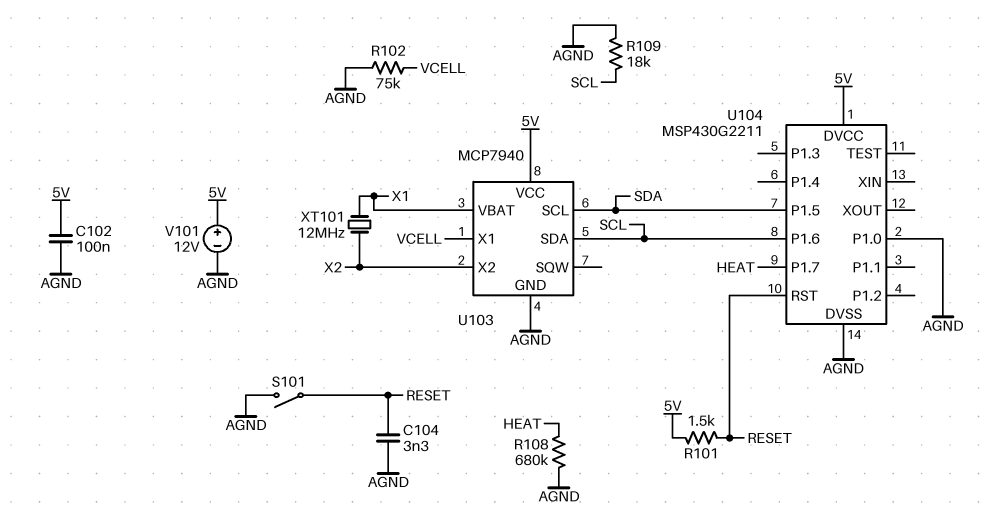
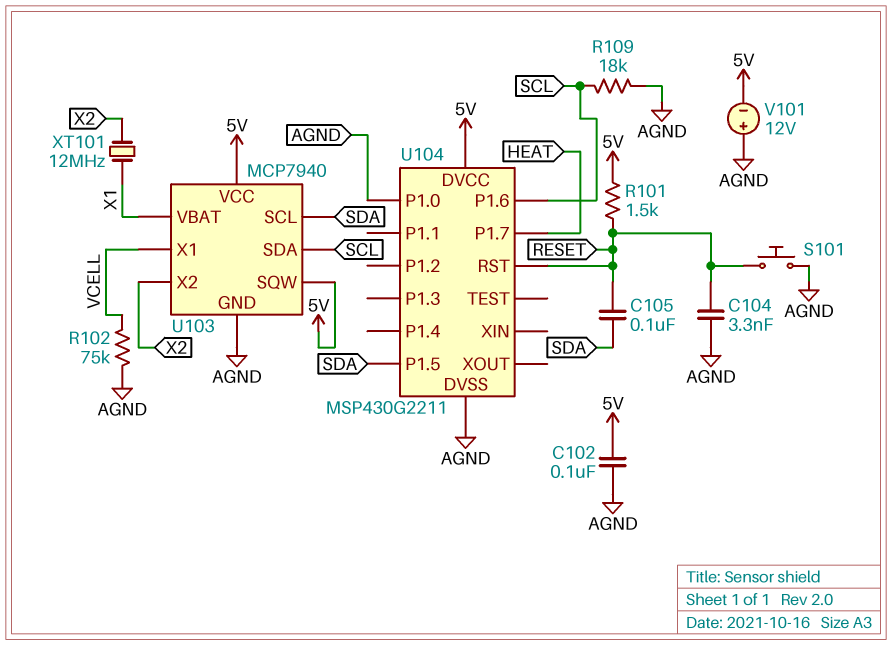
C105: none -> 100nF (RESET, SDA)
R108: 680k (AGND, HEAT) -> none
S101: switch (AGND, RESET) -> button (AGND, RESET)
U103 pin SQW: none -> 5V
V101: 12V (plus 5V, minus AGND) -> 12V (plus AGND, minus 5V)

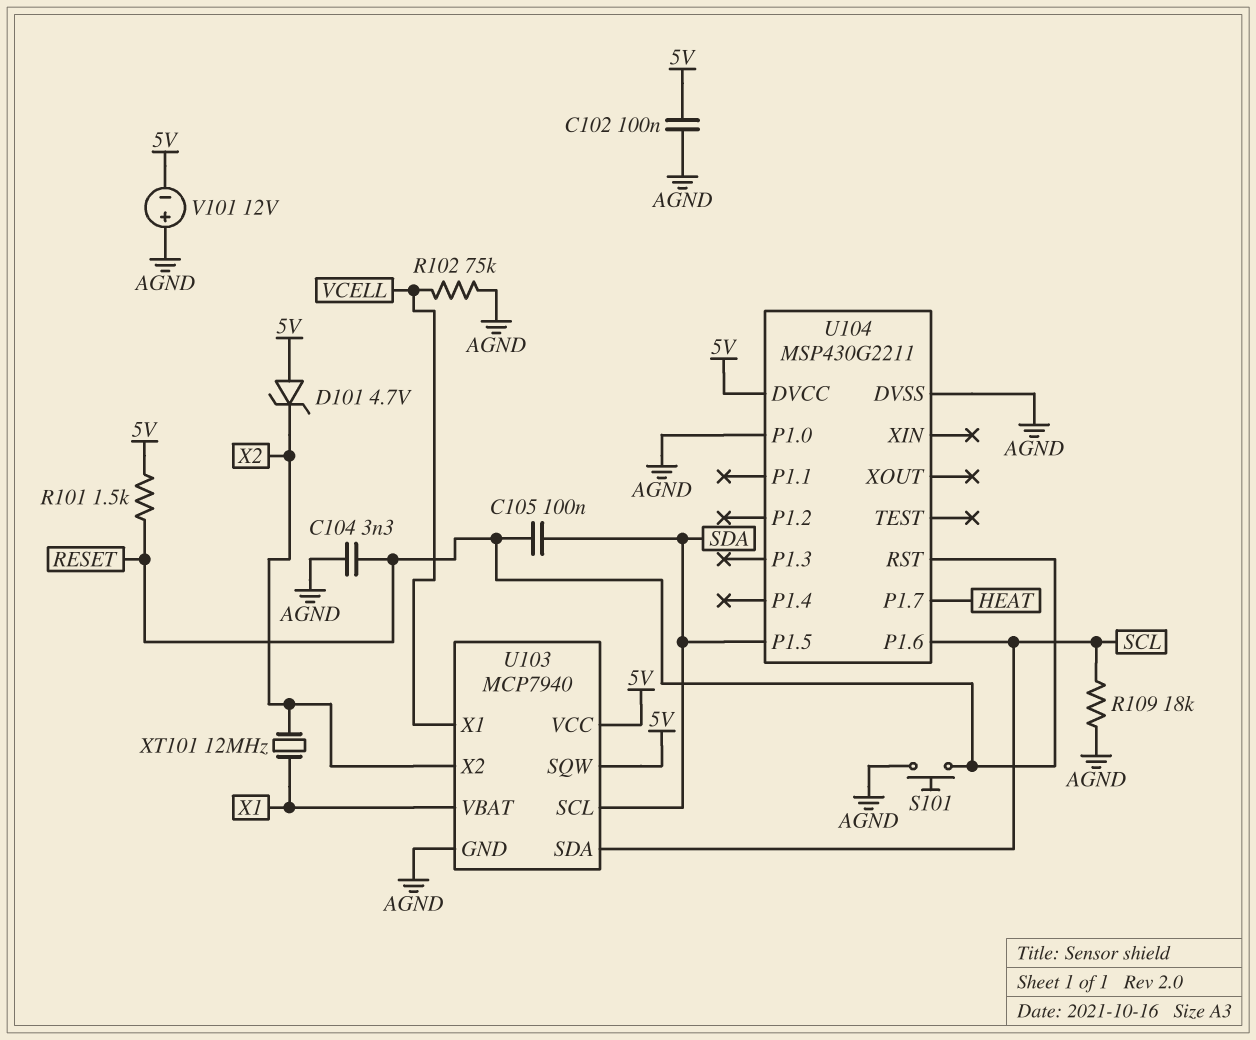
D101: none -> zener 4.7V (A 5V, K X2)

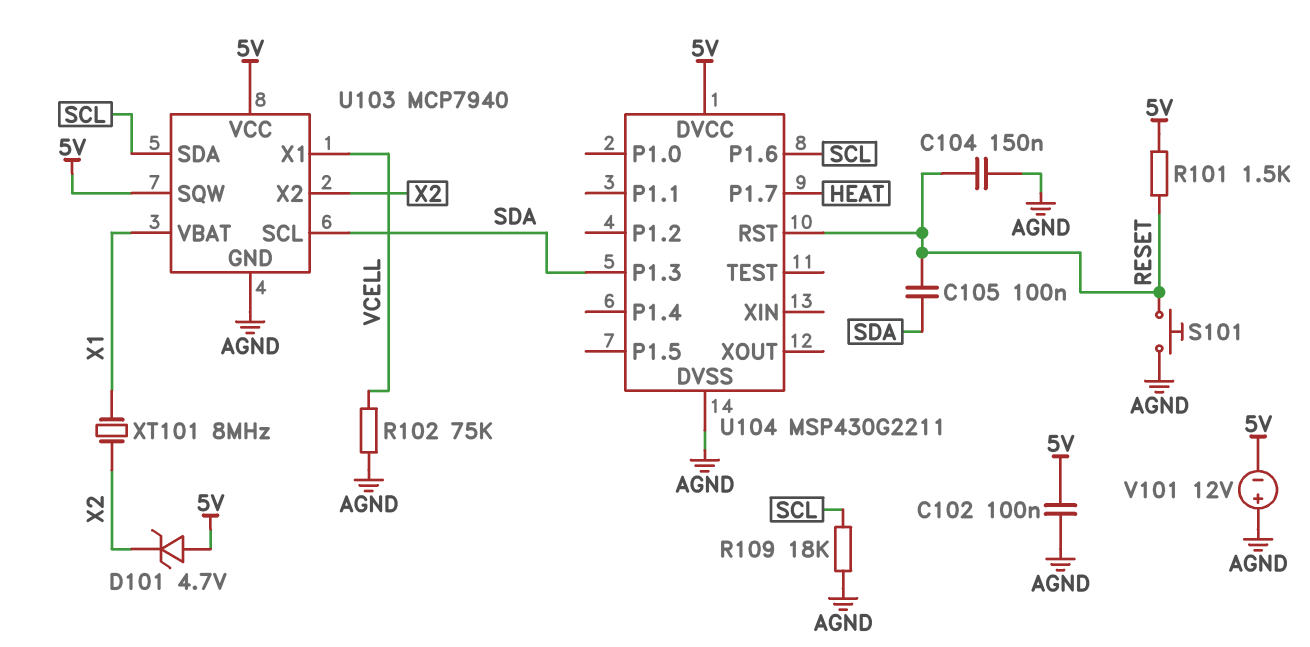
C104: 3.3nF (AGND, RESET) -> 150nF (AGND, RESET)
U104 pin P1.0: AGND -> none
U104 pin P1.3: none -> SDA
U104 pin P1.5: SDA -> none
XT101: 12MHz (X1, X2) -> 8MHz (X1, X2)

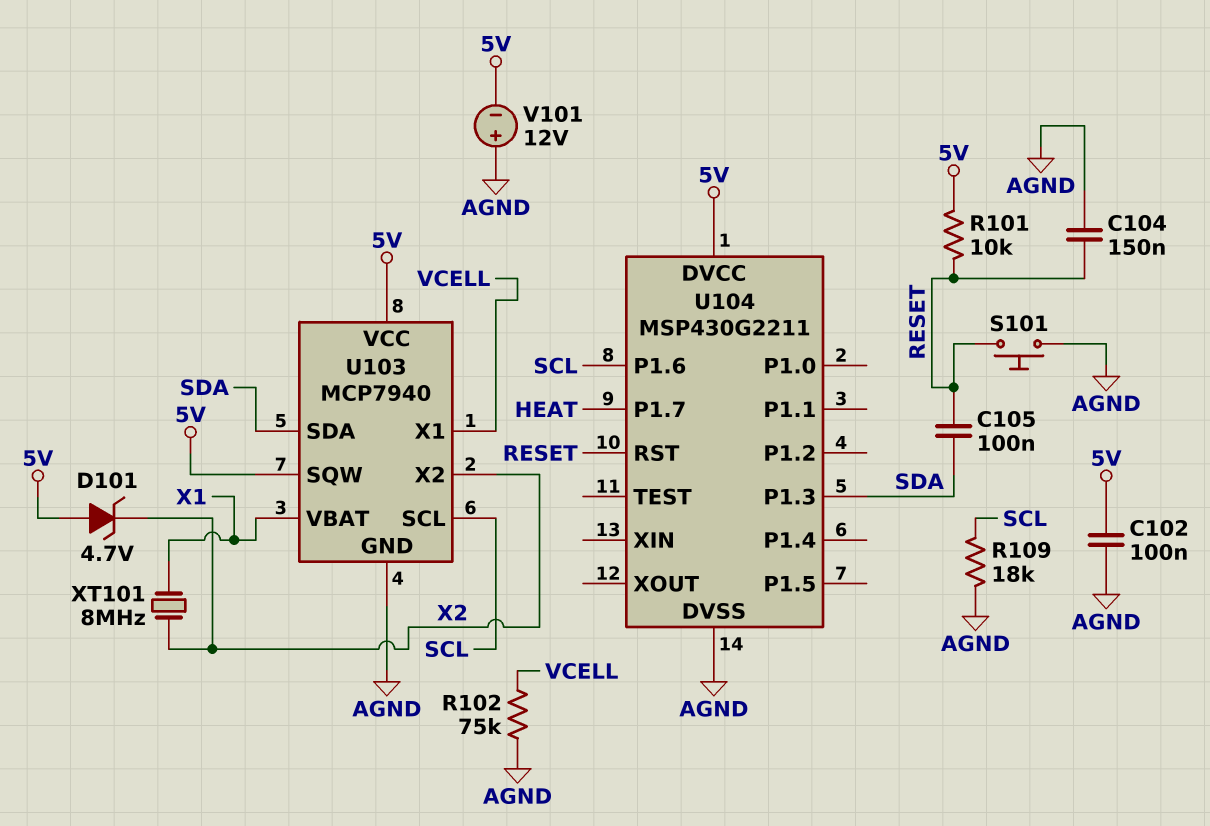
R101: 1.5k (5V, RESET) -> 10k (5V, RESET)
U103 pin SCL: SDA -> SCL
U103 pin SDA: SCL -> SDA

